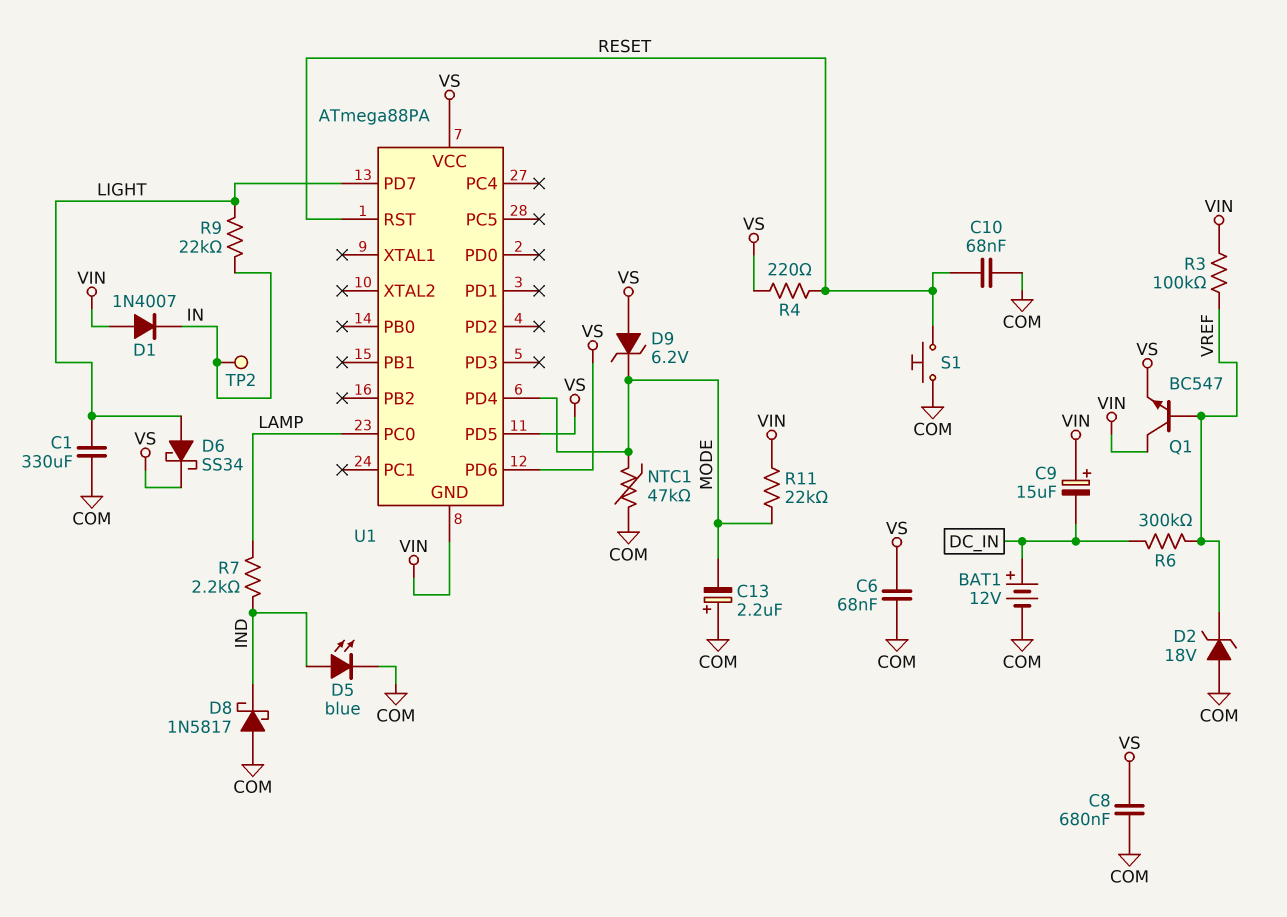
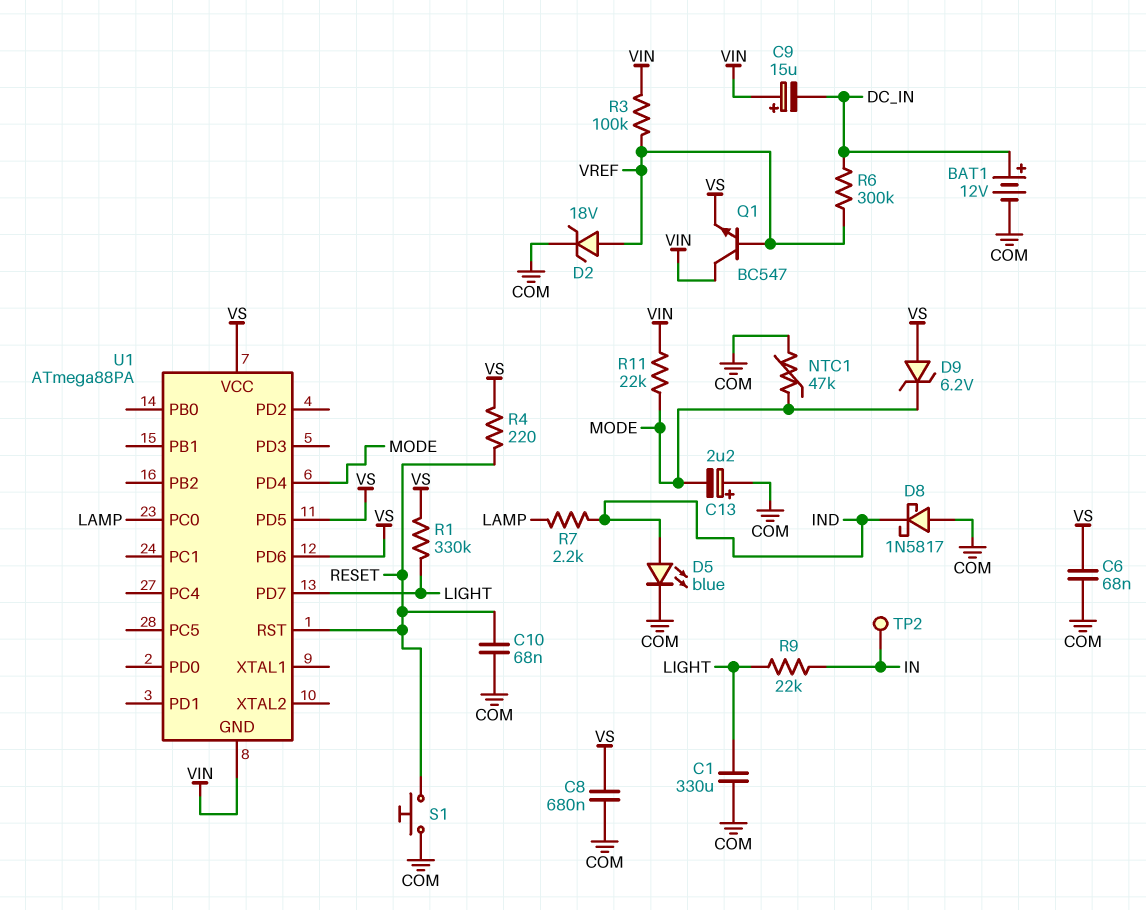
D1: diode 1N4007 (A VIN, K IN) -> none
D2: zener 18V (A COM, K VREF) -> zener 18V (A VREF, K COM)
D6: schottky SS34 (A LIGHT, K VS) -> none
R1: none -> 330k (LIGHT, VS)

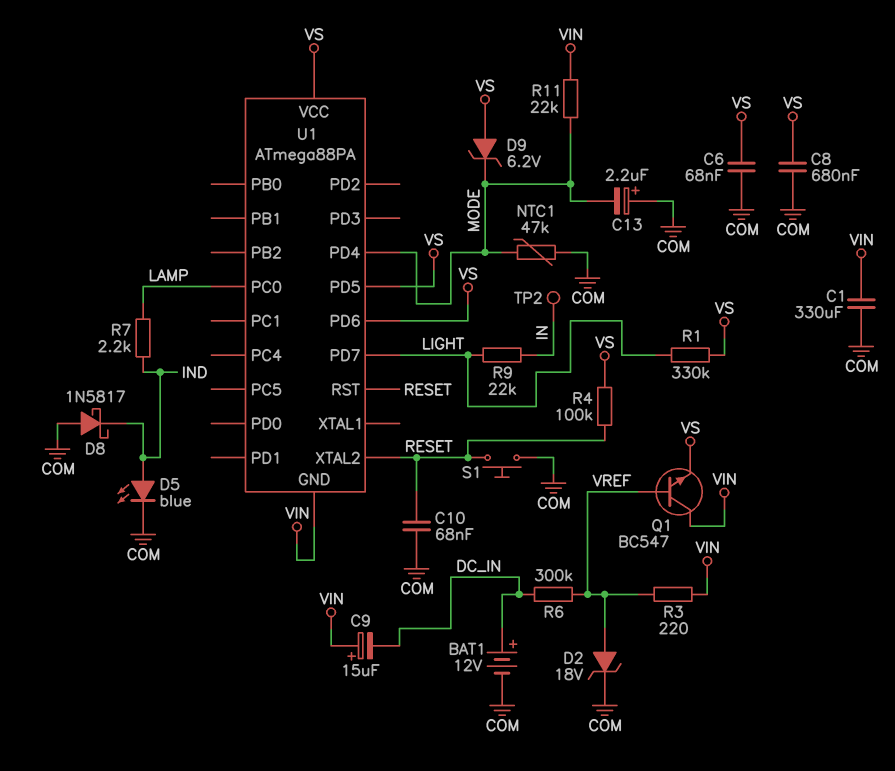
C1: 330uF (COM, LIGHT) -> 330uF (COM, VIN)
R3: 100k (VIN, VREF) -> 220 (VIN, VREF)
R4: 220 (RESET, VS) -> 100k (RESET, VS)
U1 pin XTAL2: none -> RESET

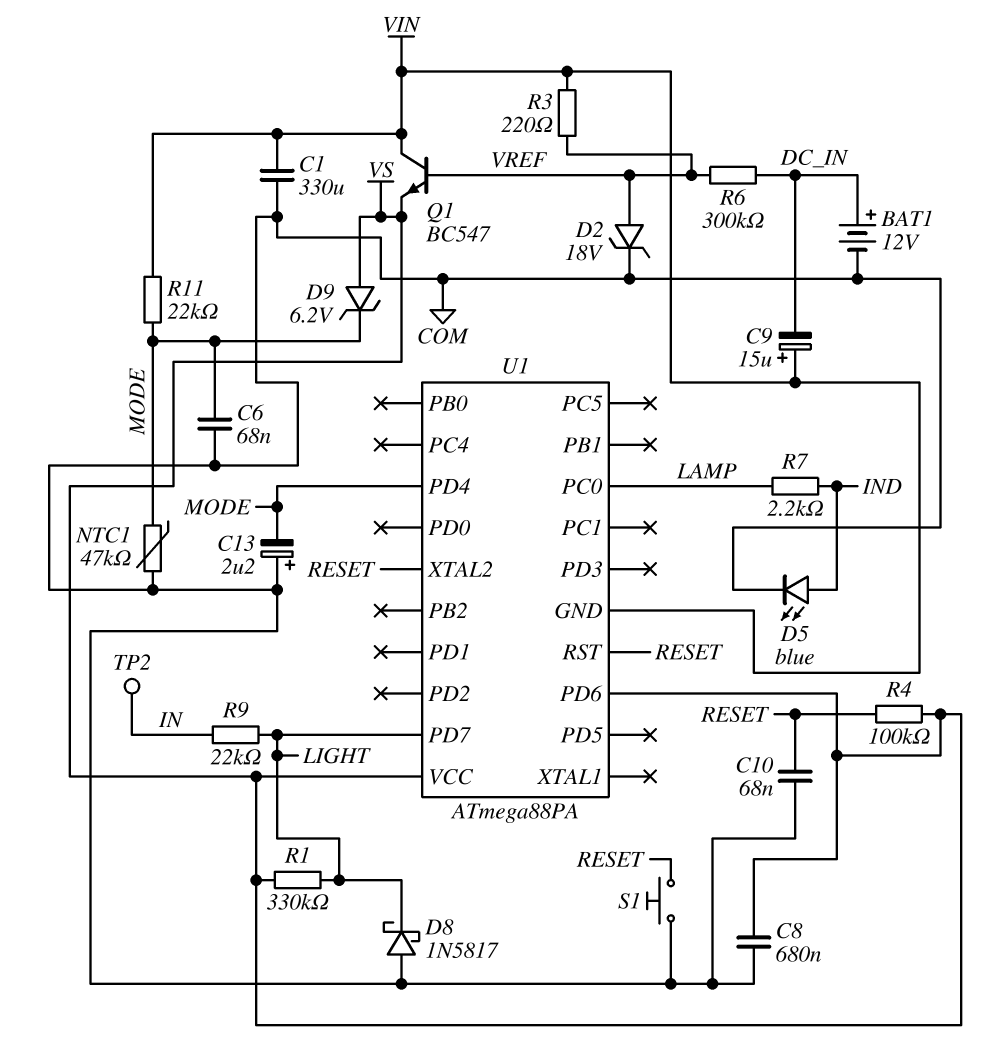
C6: 68nF (COM, VS) -> 68nF (COM, MODE)
D8: schottky 1N5817 (A COM, K IND) -> schottky 1N5817 (A COM, K LIGHT)
U1 pin PD5: VS -> none

